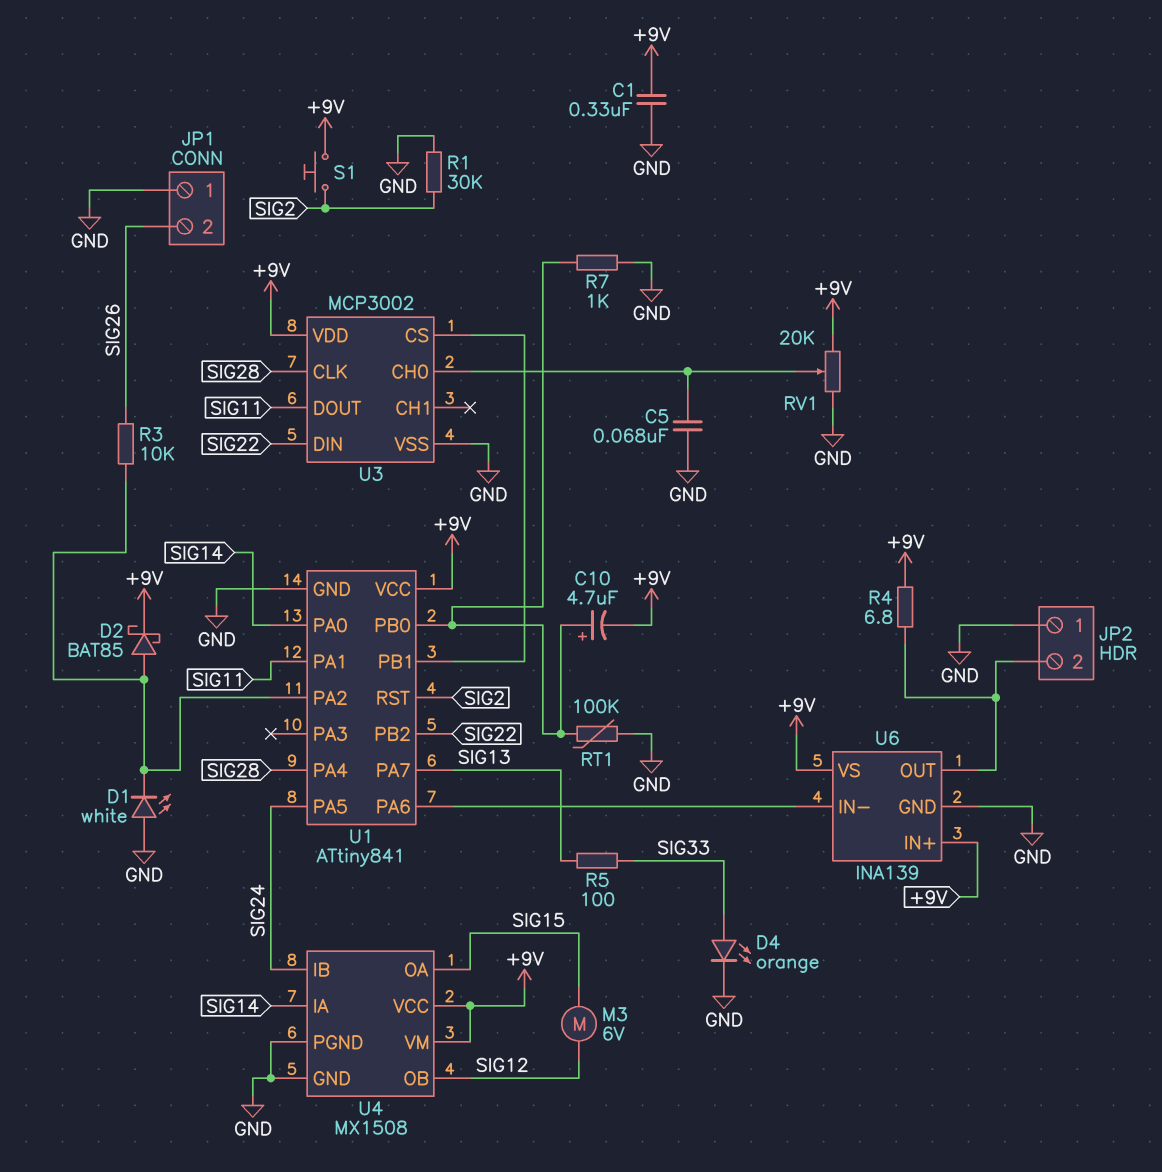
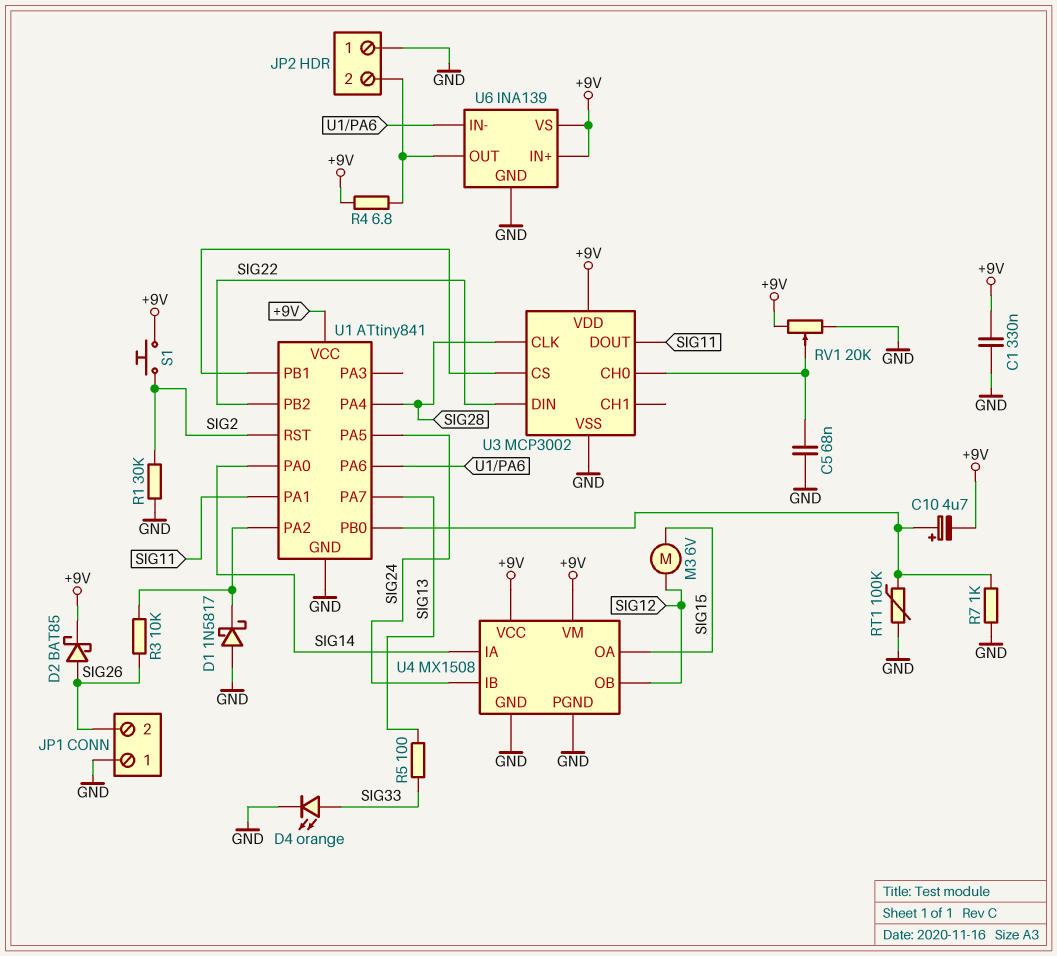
D1: LED white (A GND, K U1/PA2) -> schottky 1N5817 (A GND, K U1/PA2)
D2: schottky BAT85 (A U1/PA2, K +9V) -> schottky BAT85 (A SIG26, K +9V)

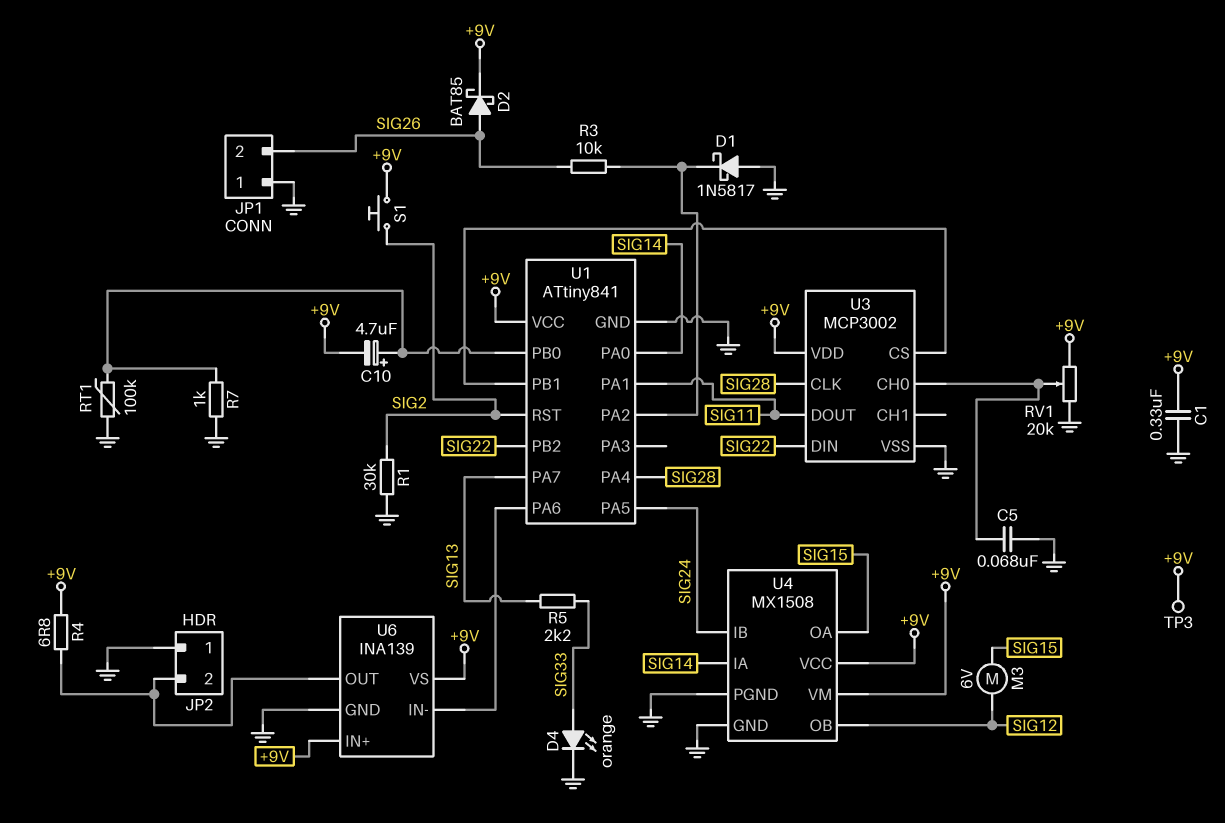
R5: 100 (SIG13, SIG33) -> 2.2k (SIG13, SIG33)
TP3: none -> test point (+9V)

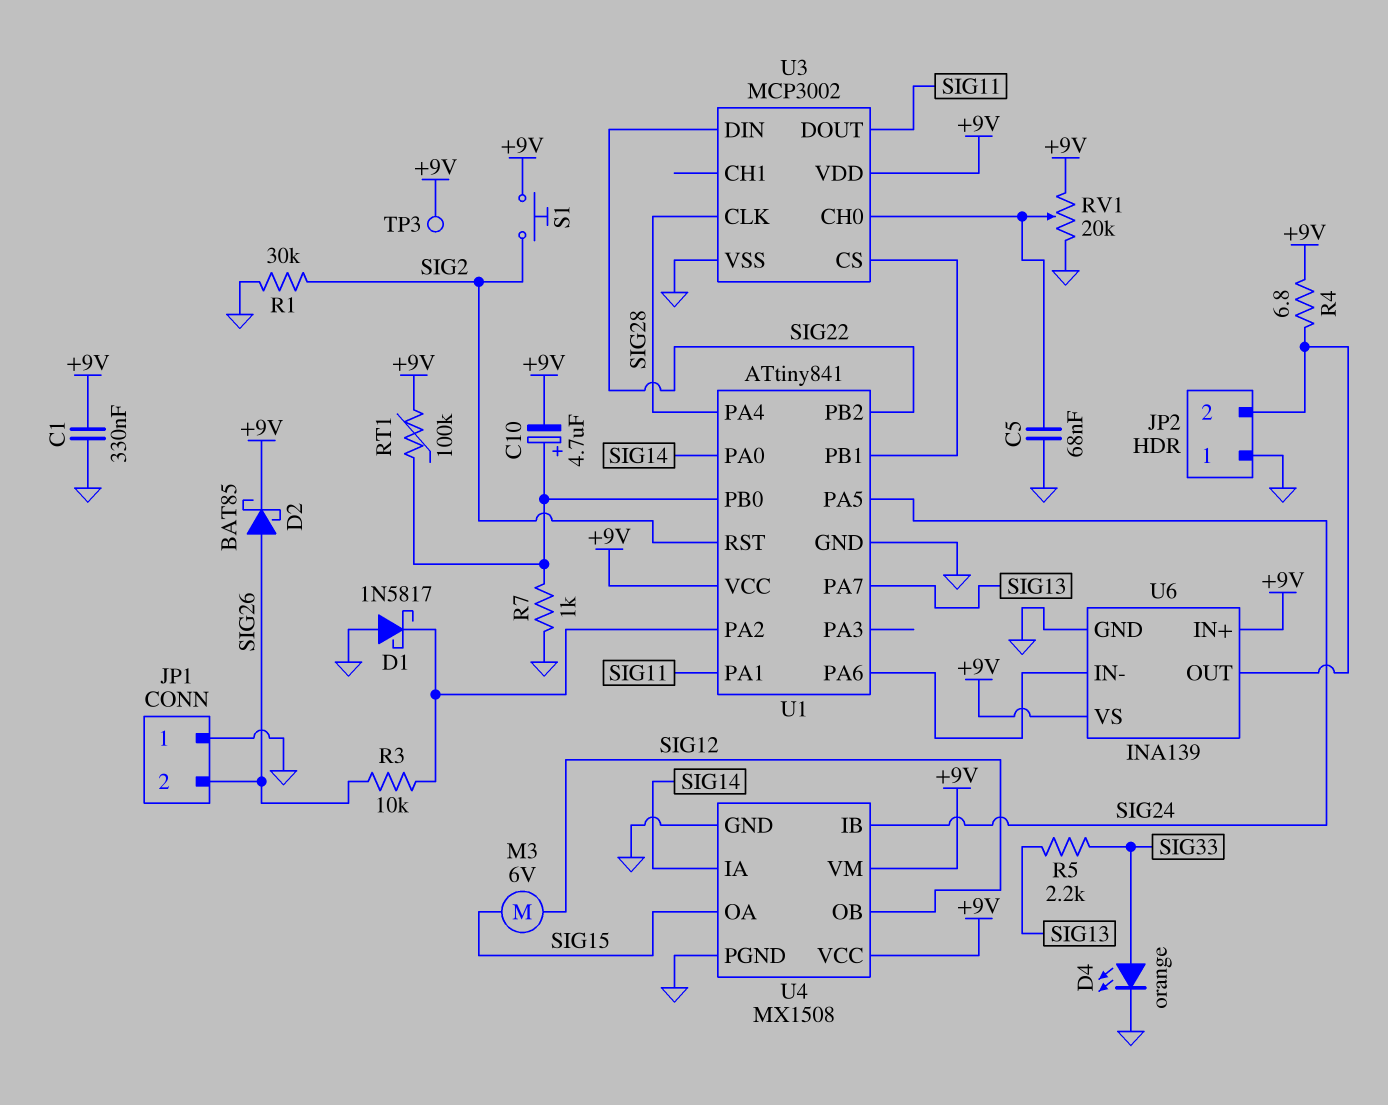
RT1: 100k (GND, U1/PB0) -> 100k (+9V, U1/PB0)

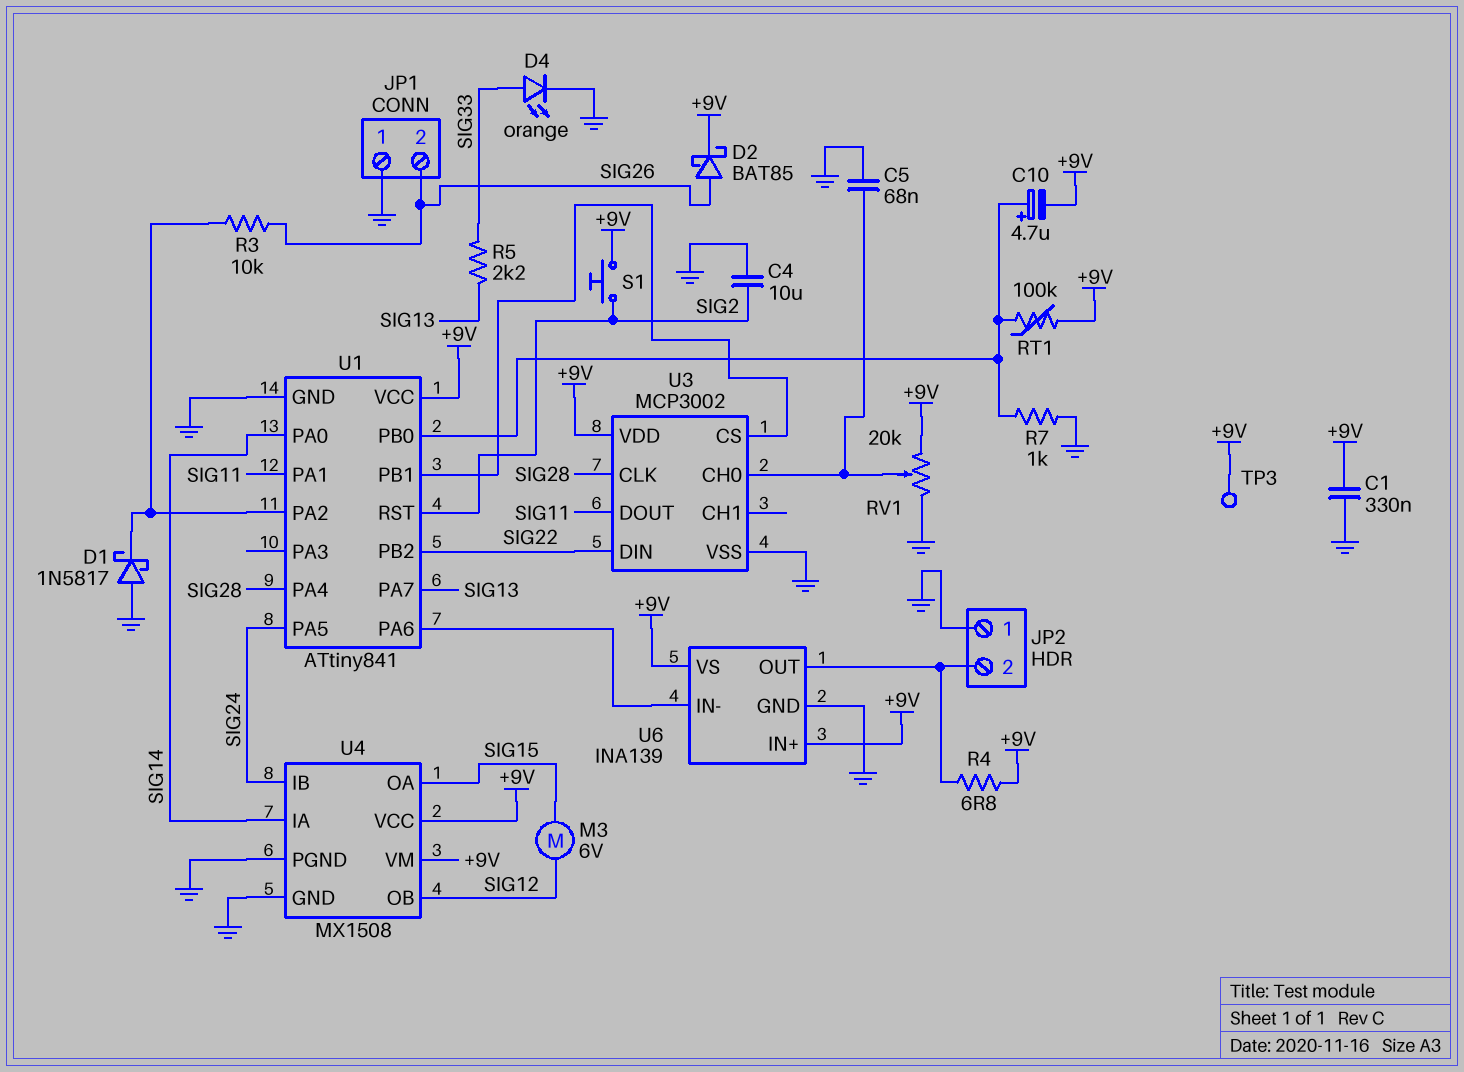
C4: none -> 10uF (GND, SIG2)
R1: 30k (GND, SIG2) -> none

